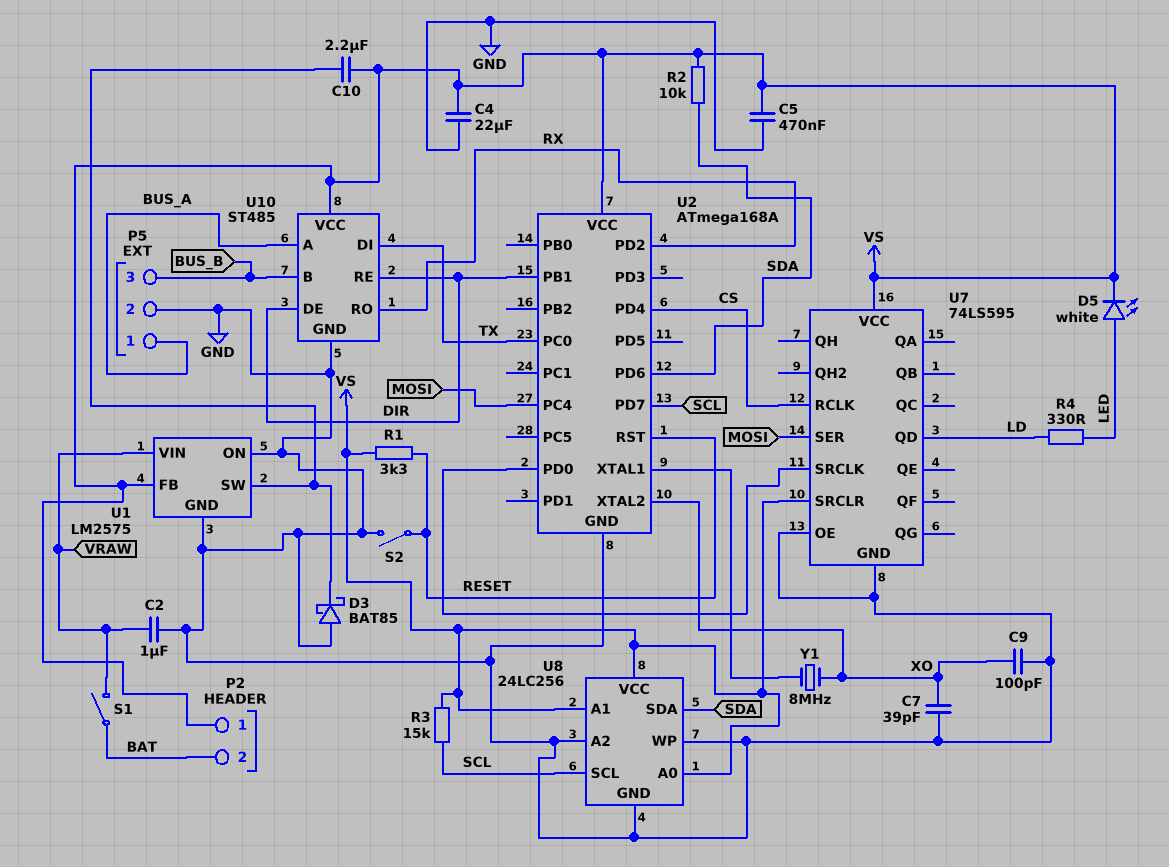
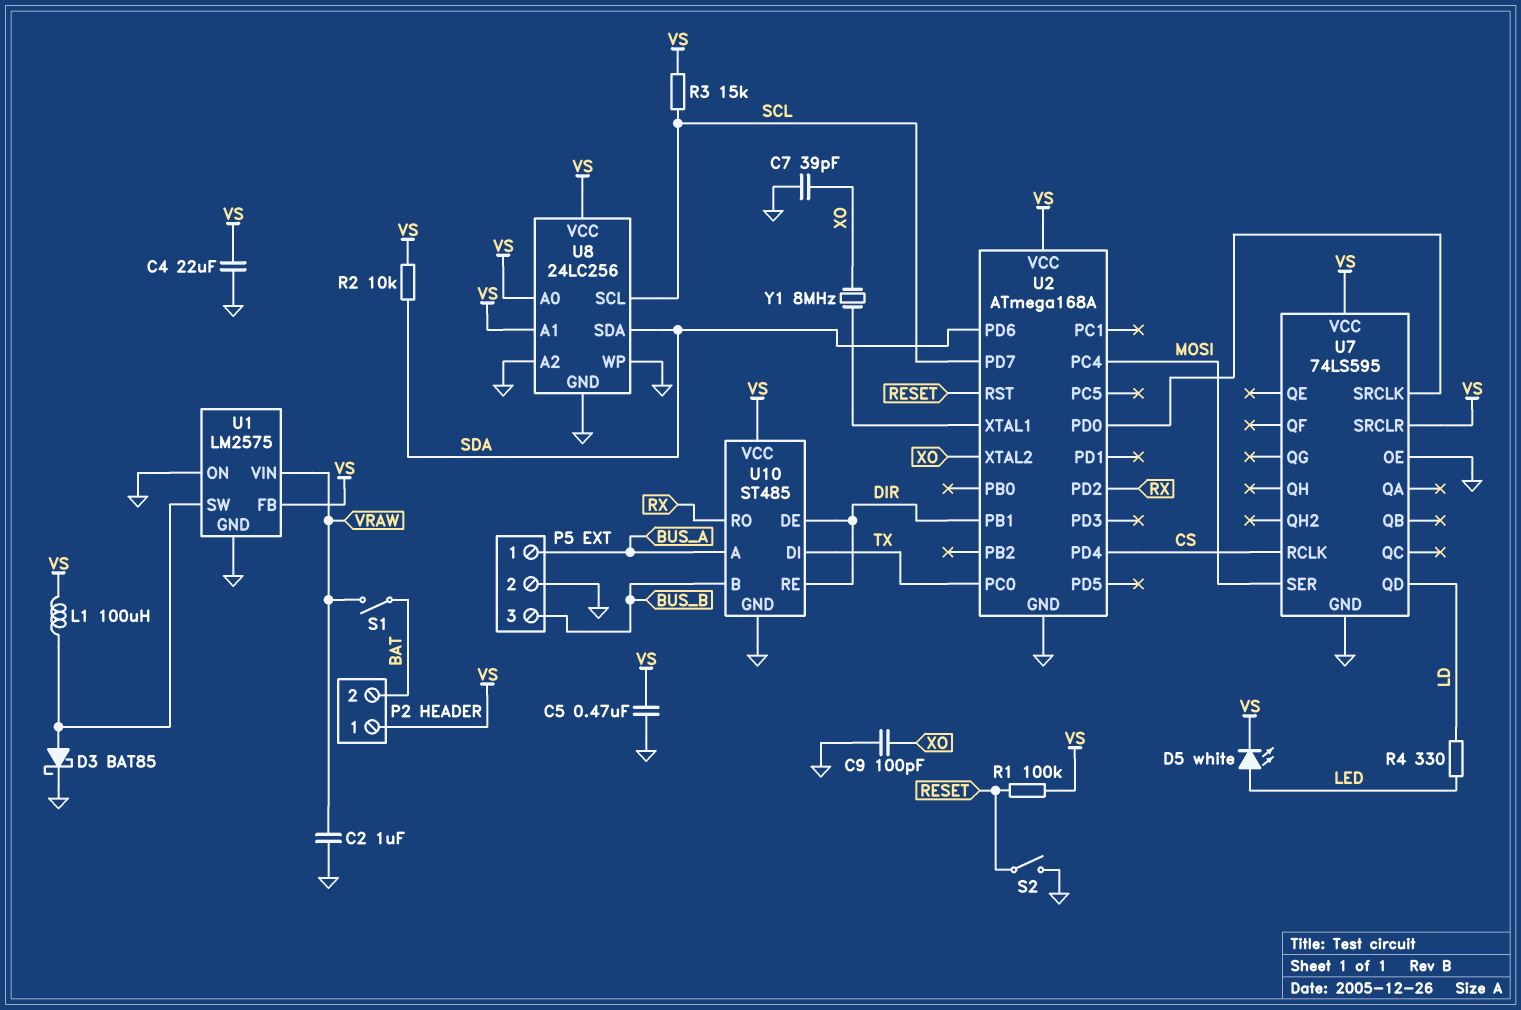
C10: 2.2uF (U1/SW, VS) -> none
D3: schottky BAT85 (A GND, K U1/SW) -> schottky BAT85 (A U1/SW, K GND)
L1: none -> 100uH (U1/SW, VS)
R1: 3.3k (RESET, VS) -> 100k (RESET, VS)

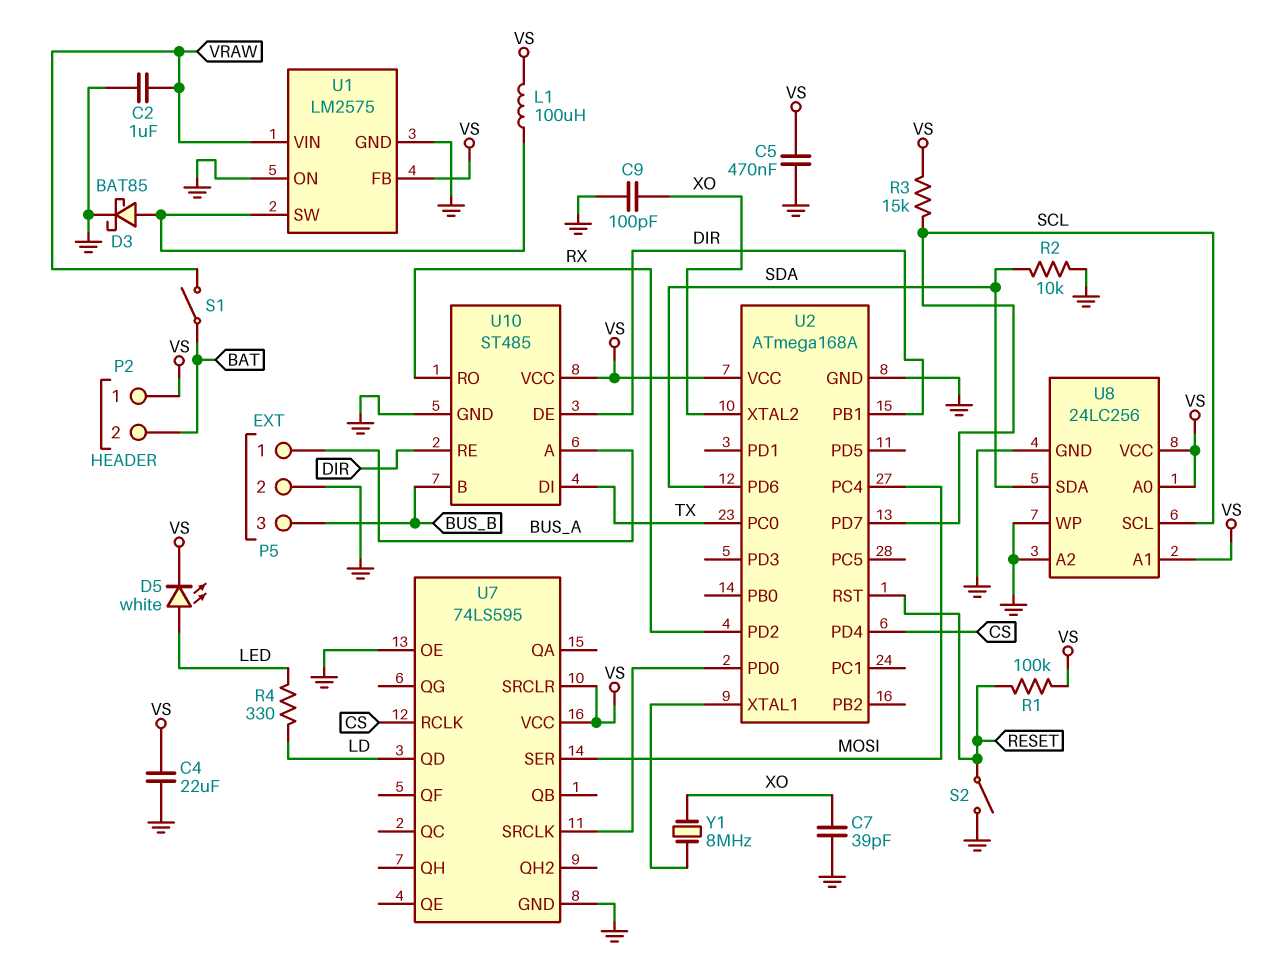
R2: 10k (SDA, VS) -> 10k (GND, SDA)

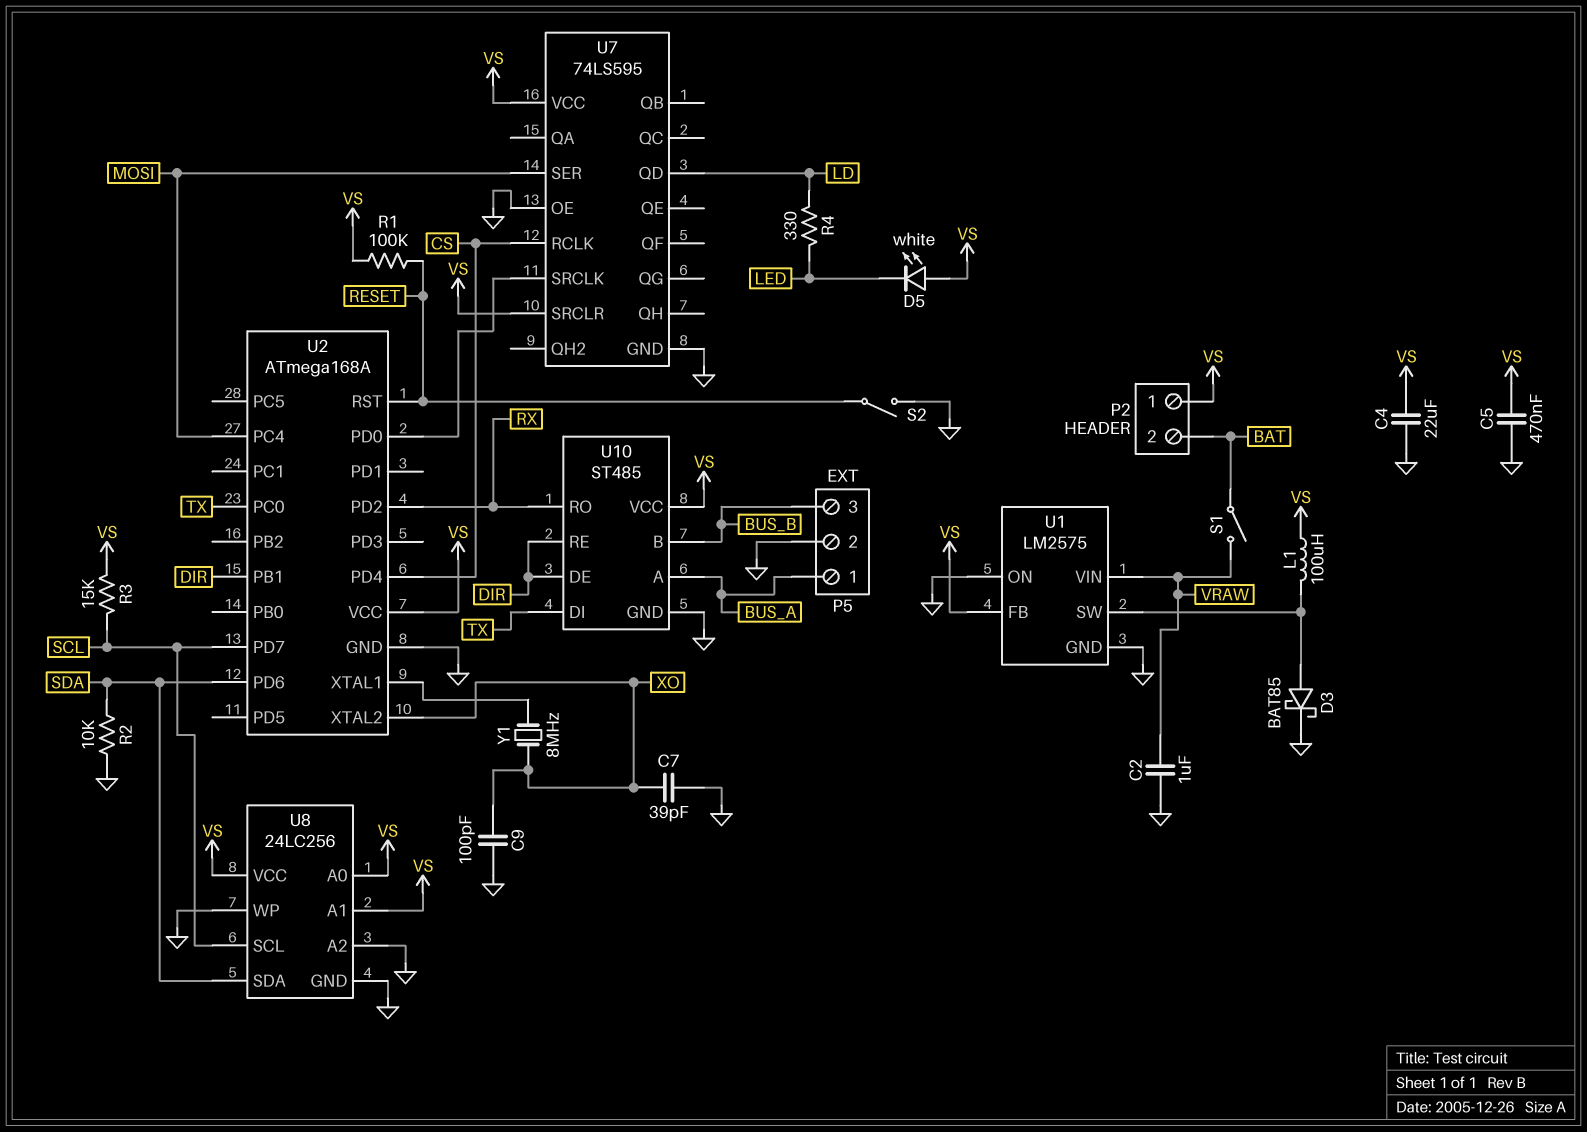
D5: LED white (A LED, K VS) -> LED white (A VS, K LED)

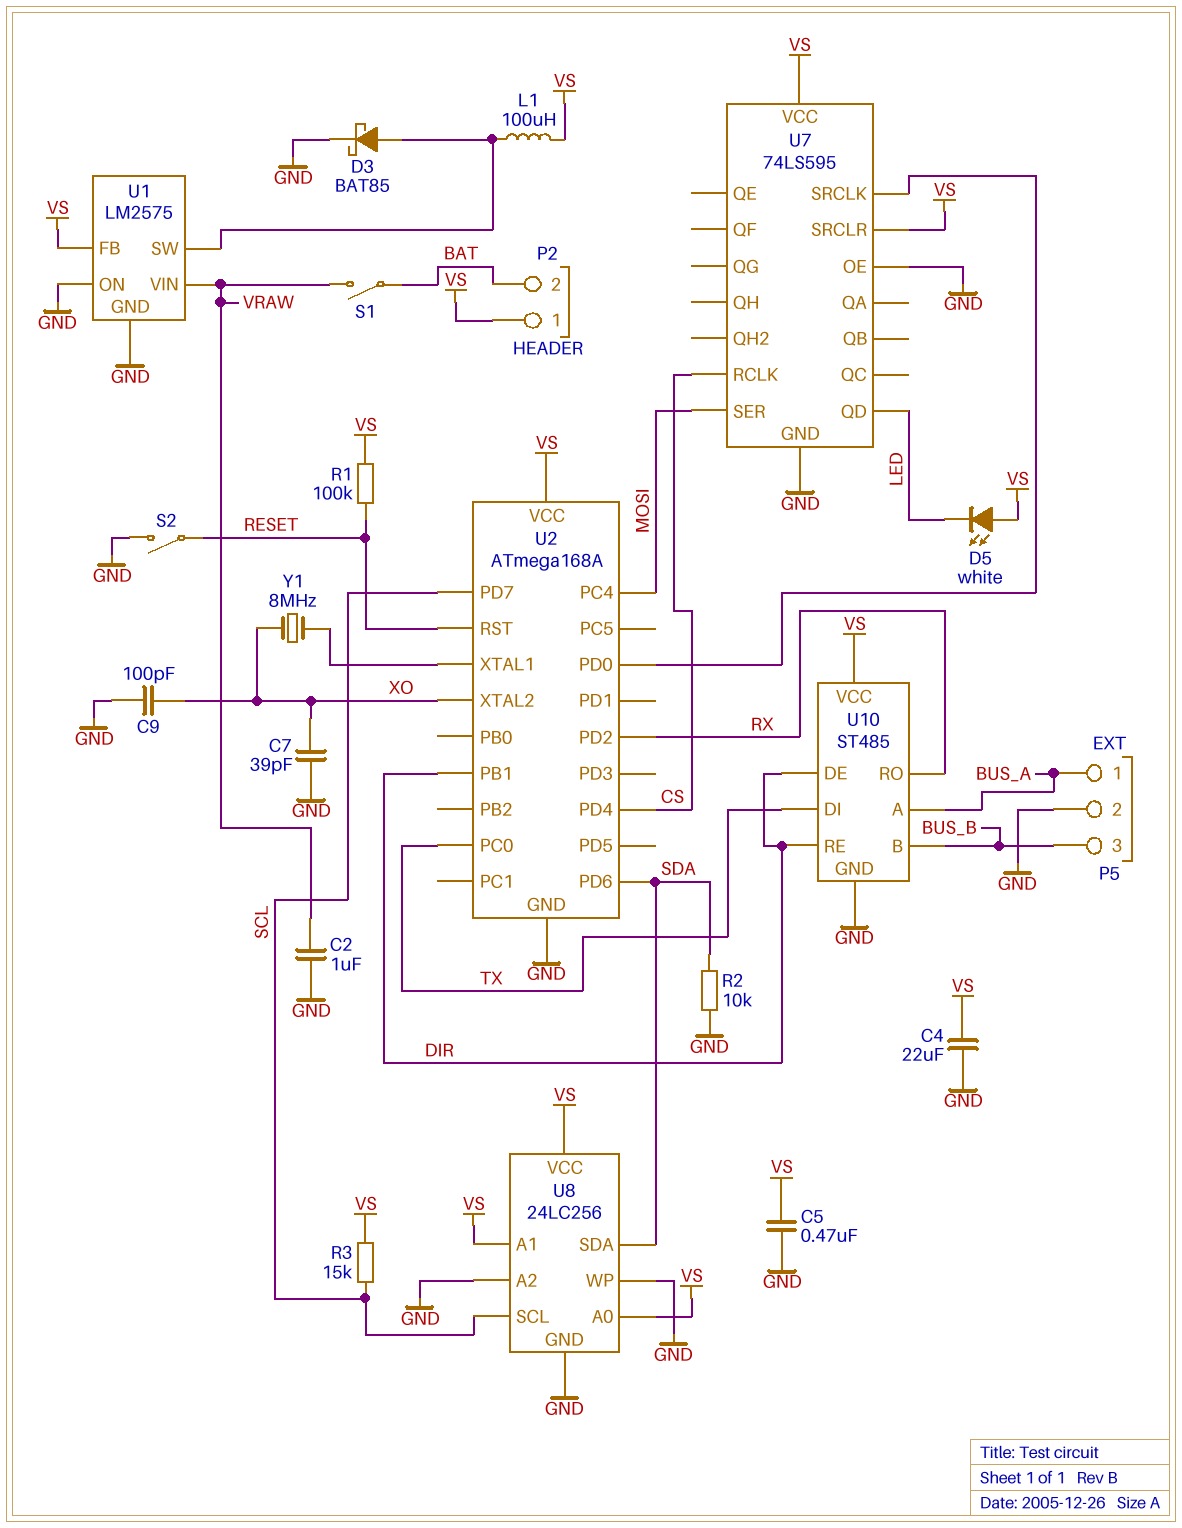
R4: 330 (LD, LED) -> none
U7 pin QD: LD -> LED

